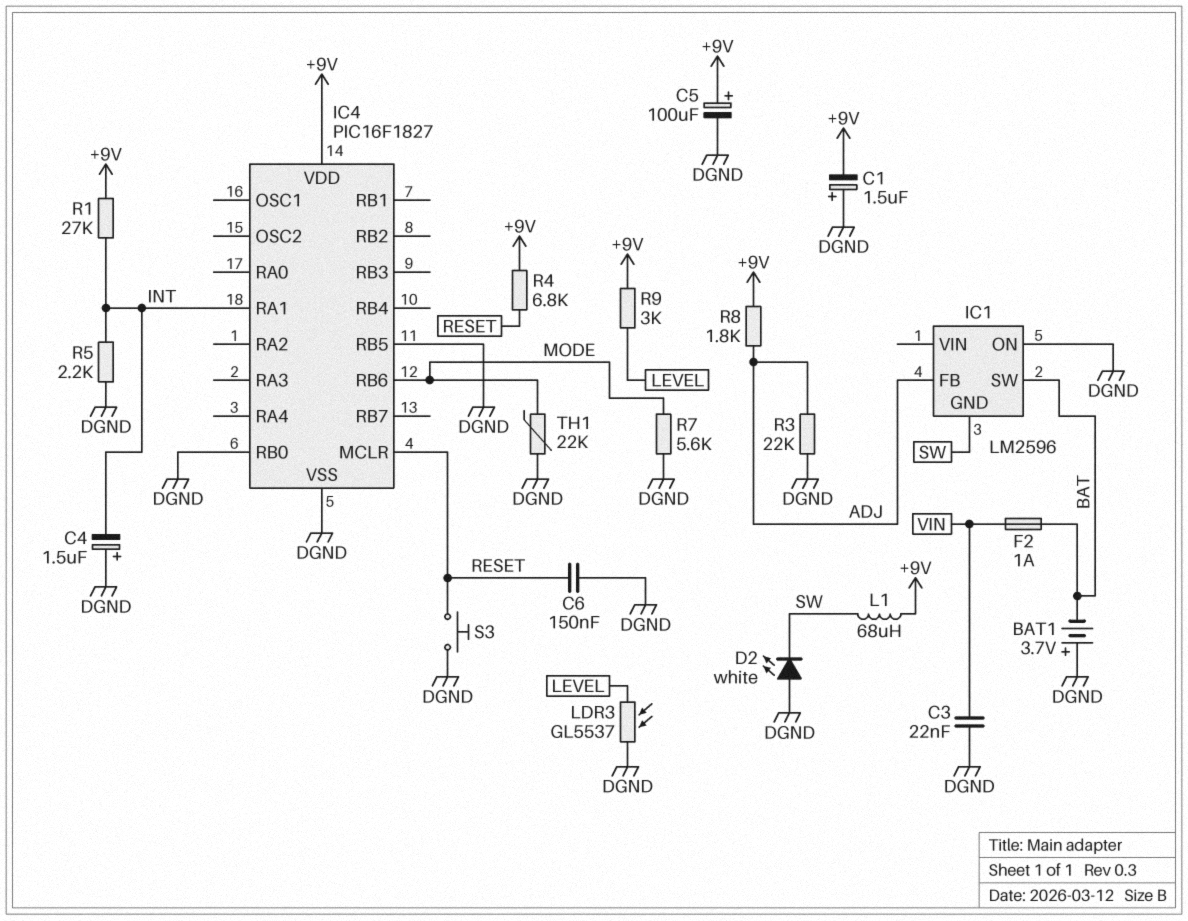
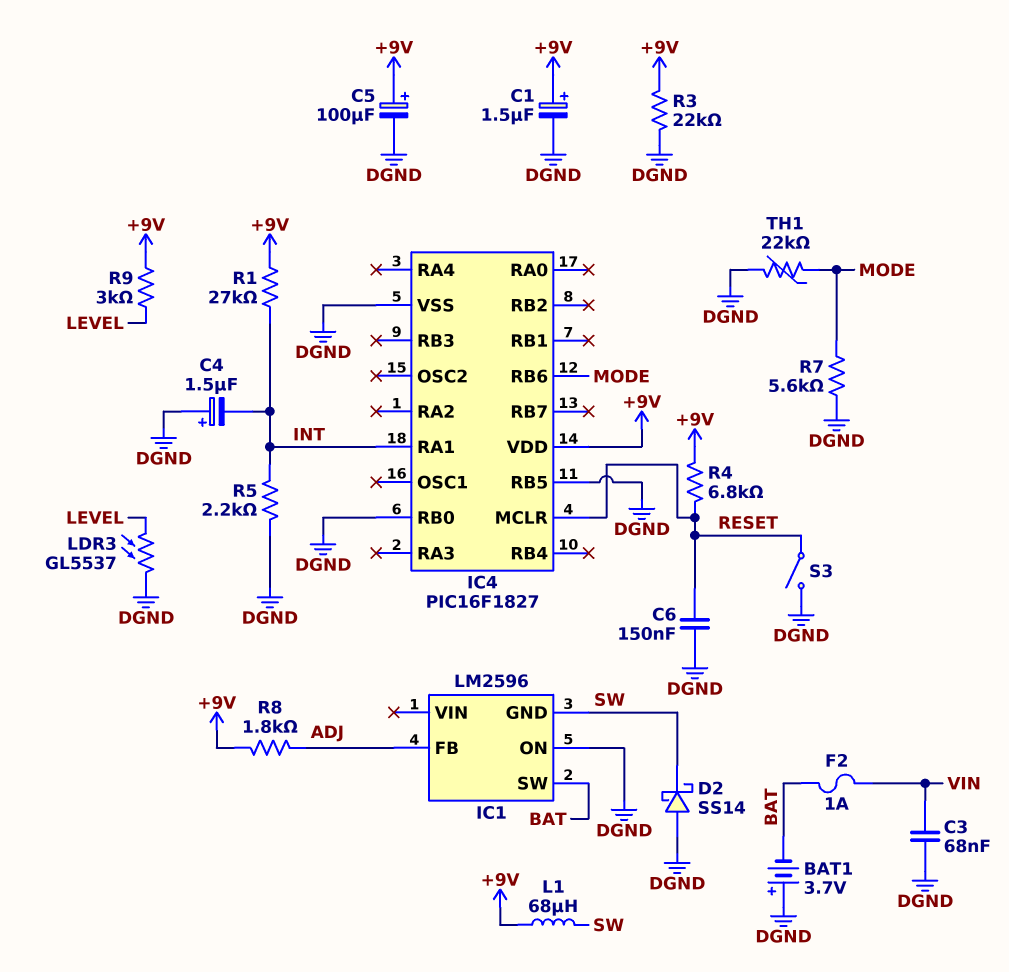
C1: 1.5uF (plus DGND, minus +9V) -> 1.5uF (plus +9V, minus DGND)
C3: 22nF (DGND, VIN) -> 68nF (DGND, VIN)
D2: LED white (A DGND, K SW) -> schottky SS14 (A DGND, K SW)
R3: 22k (ADJ, DGND) -> 22k (+9V, DGND)
S3: button (DGND, RESET) -> switch (DGND, RESET)

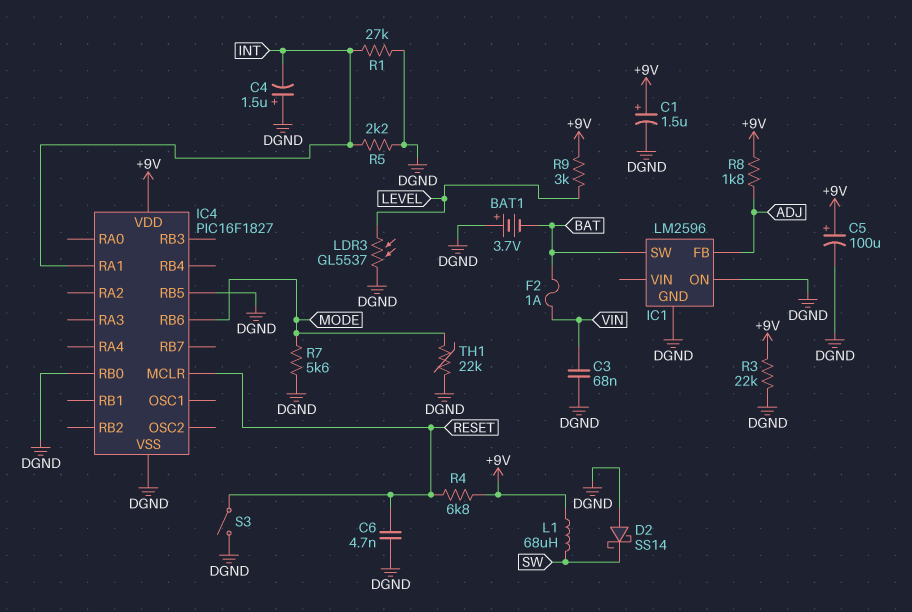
C6: 150nF (DGND, RESET) -> 4.7nF (DGND, RESET)
IC1 pin GND: SW -> DGND
R1: 27k (+9V, INT) -> 27k (DGND, INT)

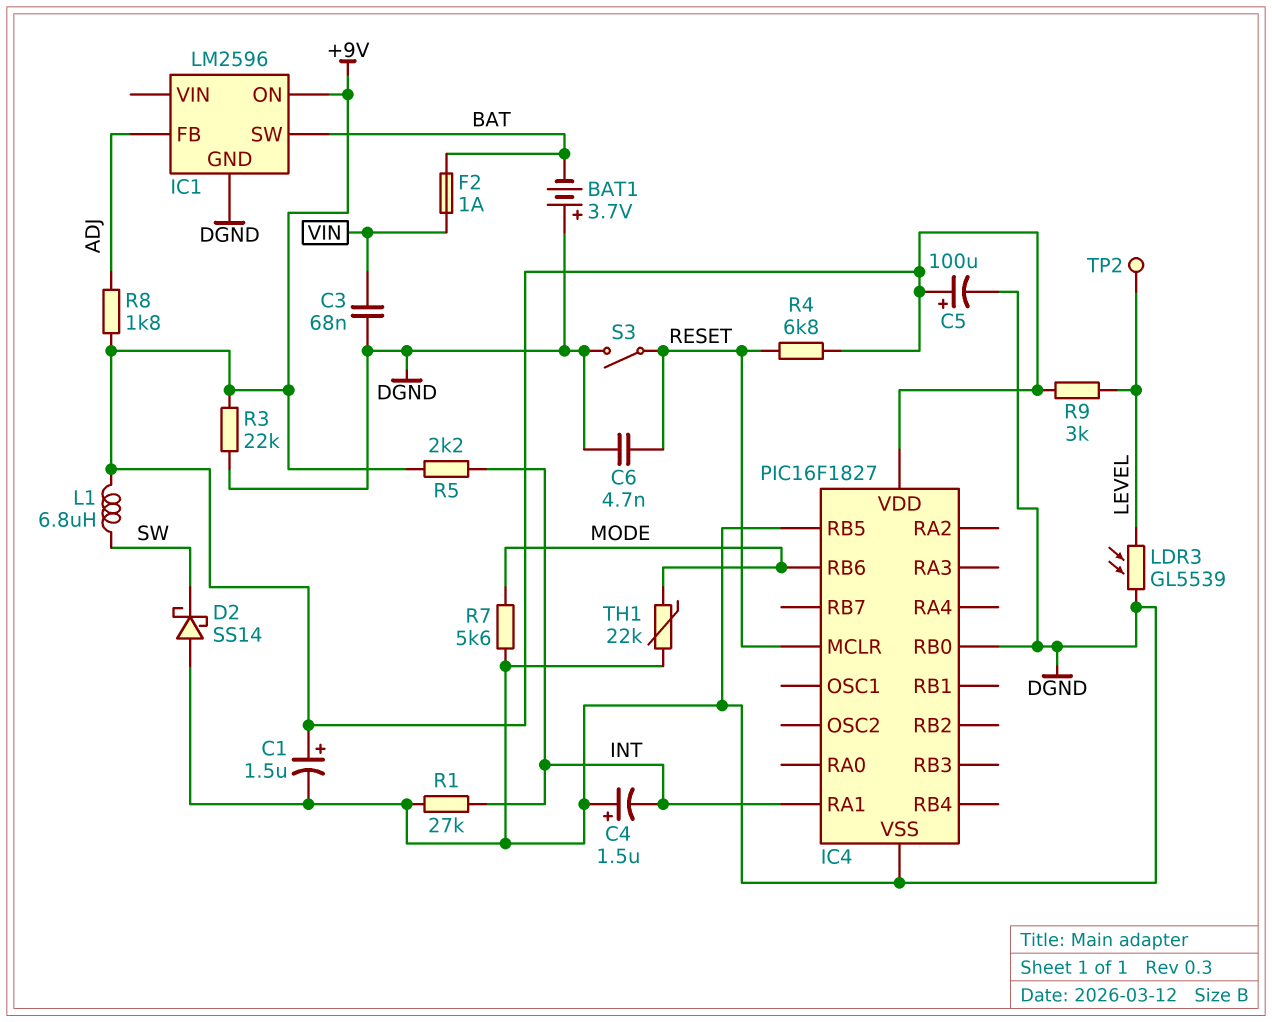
IC1 pin ON: DGND -> +9V
L1: 68uH (+9V, SW) -> 6.8uH (+9V, SW)
LDR3: GL5537 (DGND, LEVEL) -> GL5539 (DGND, LEVEL)
R5: 2.2k (DGND, INT) -> 2.2k (+9V, INT)
TP2: none -> test point (LEVEL)

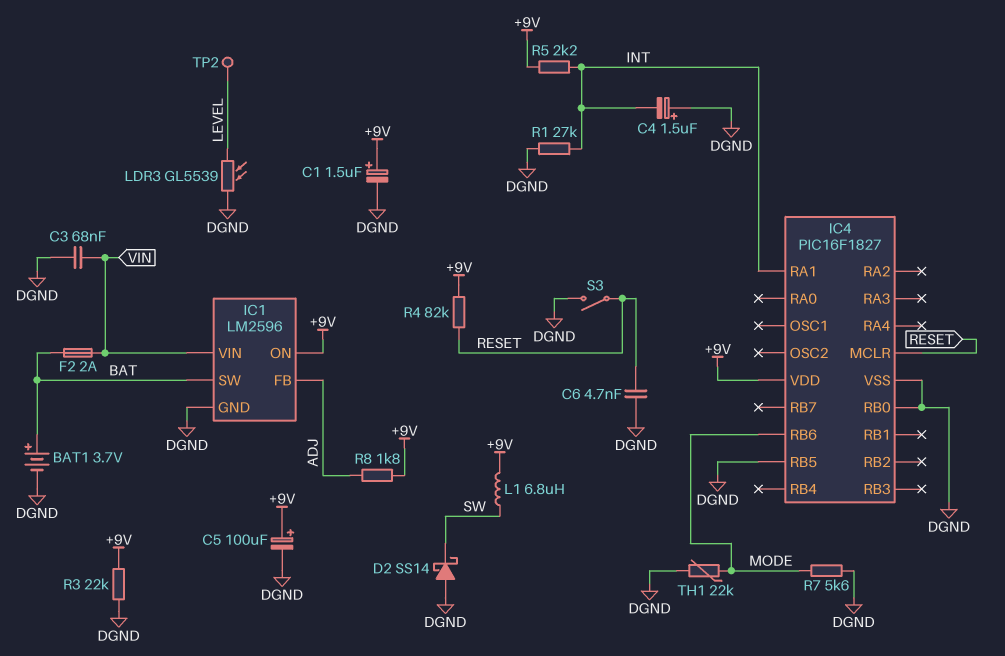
BAT1: 3.7V (plus DGND, minus BAT) -> 3.7V (plus BAT, minus DGND)
F2: 1A (BAT, VIN) -> 2A (BAT, VIN)
IC1 pin VIN: none -> VIN
R4: 6.8k (+9V, RESET) -> 82k (+9V, RESET)
R9: 3k (+9V, LEVEL) -> none

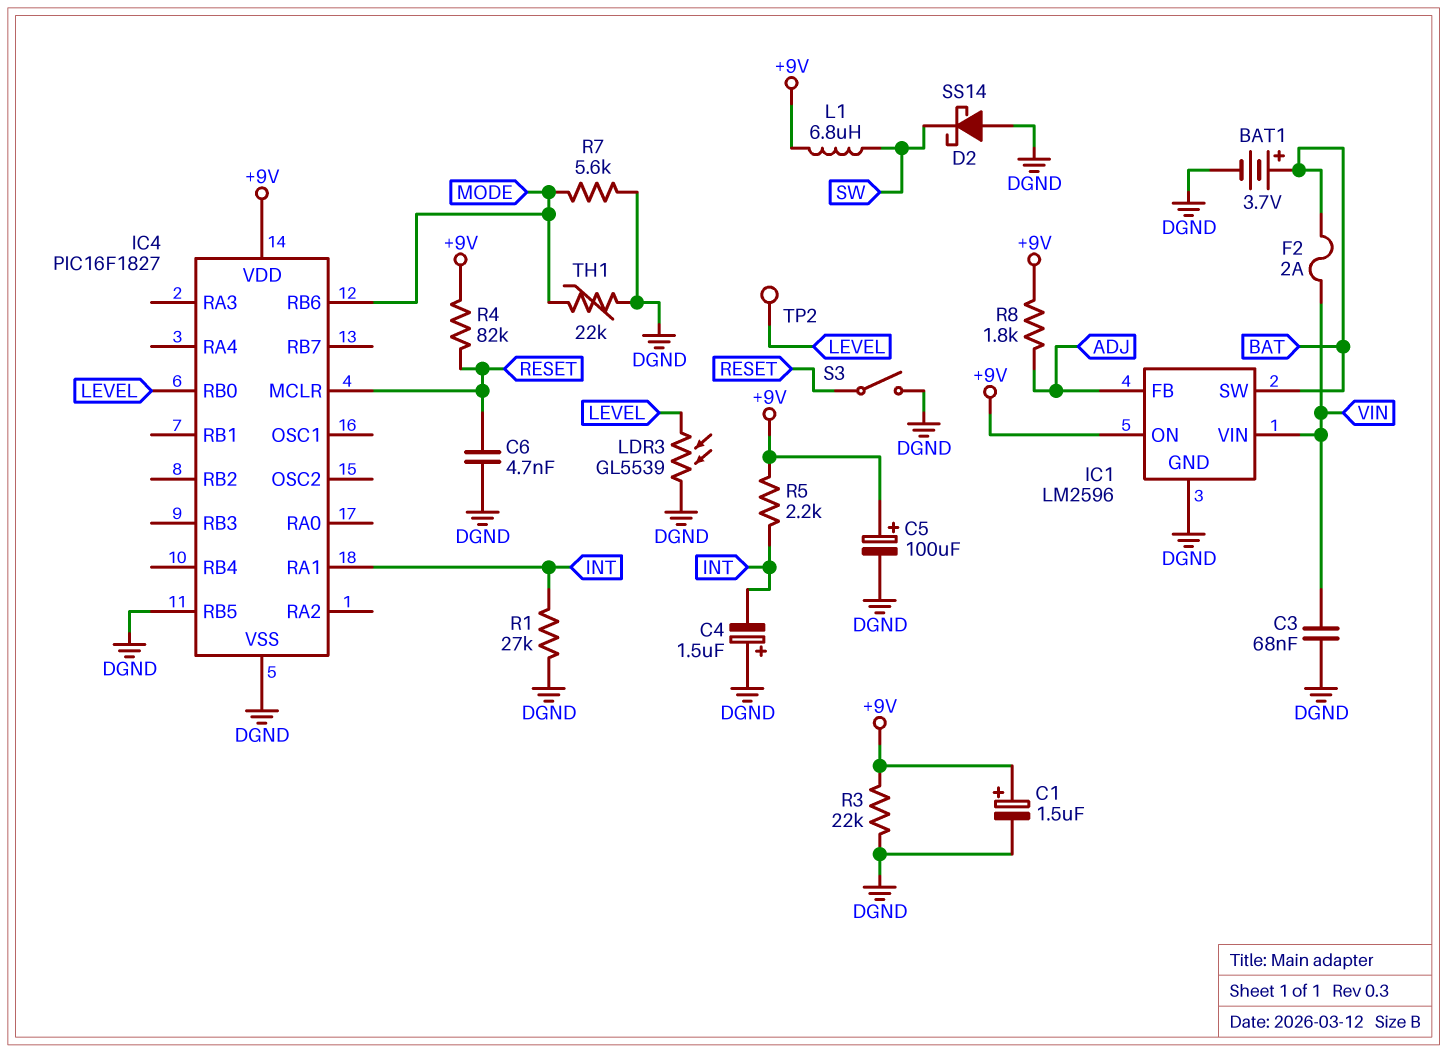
IC4 pin RB0: DGND -> LEVEL

